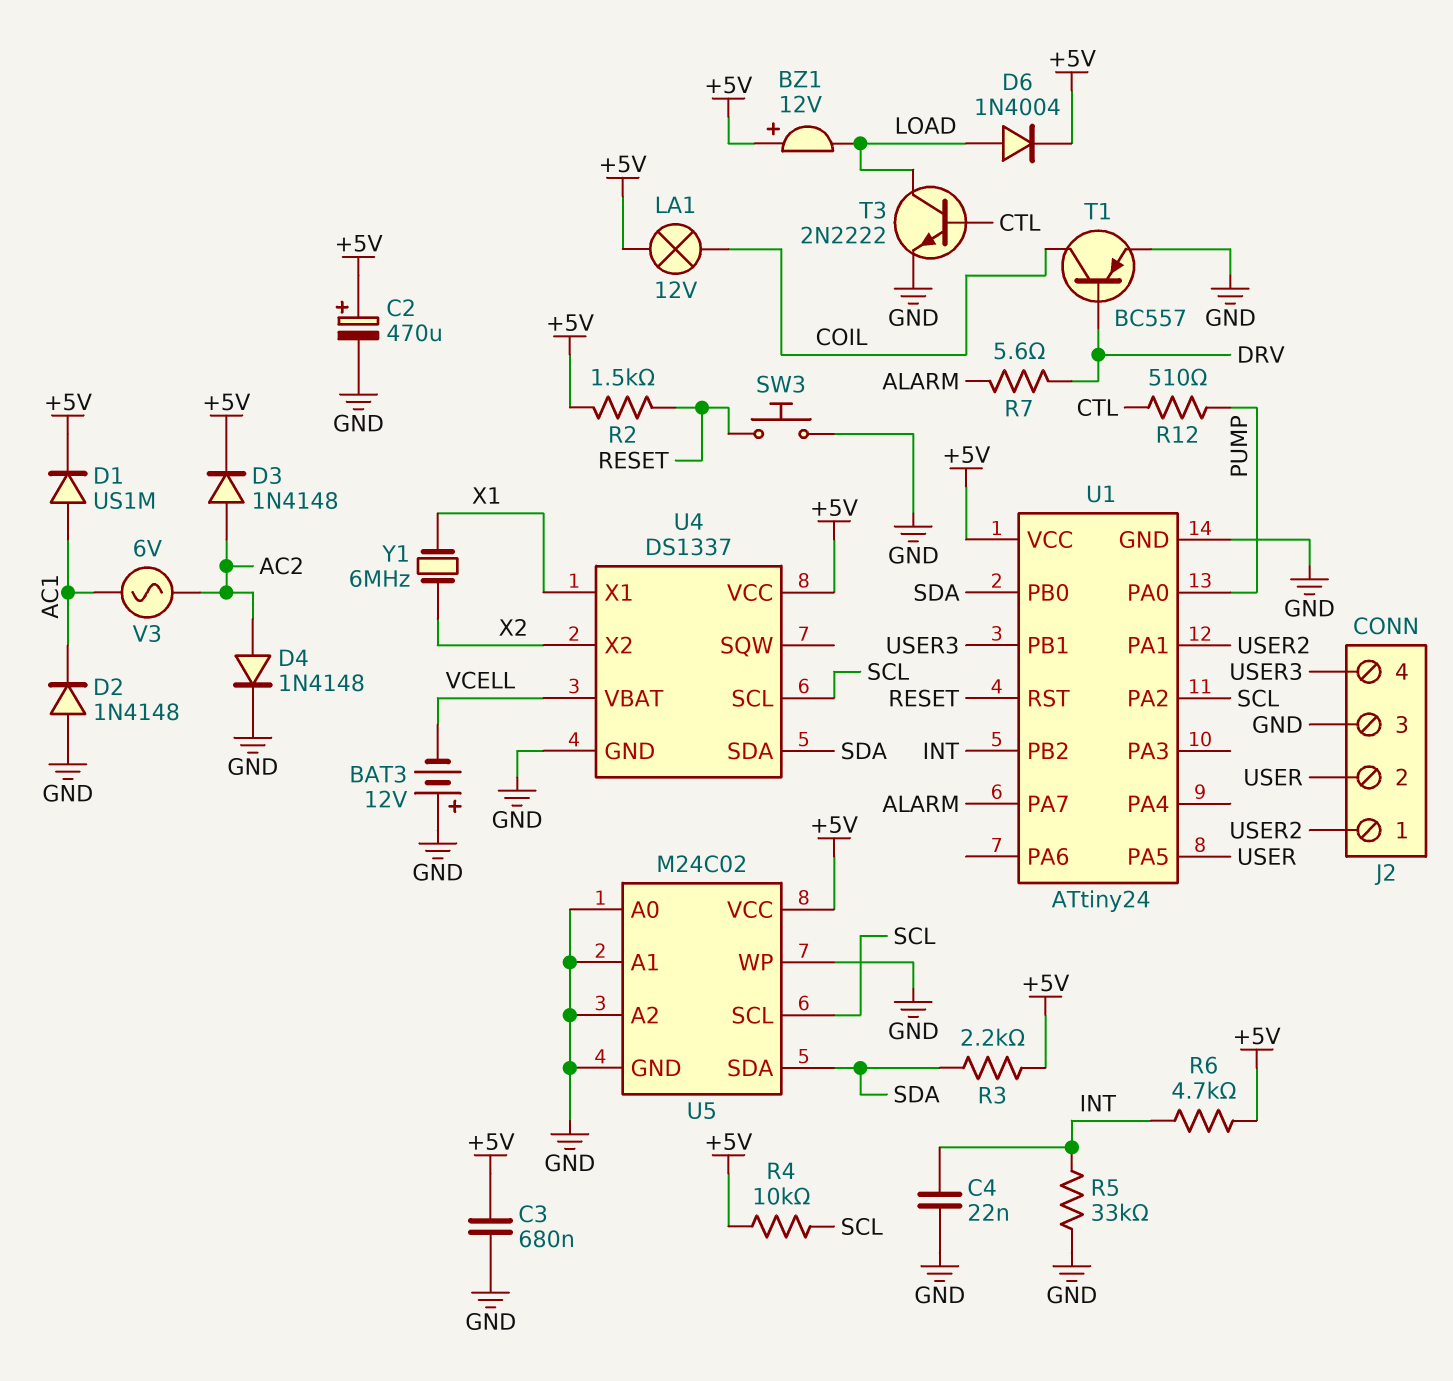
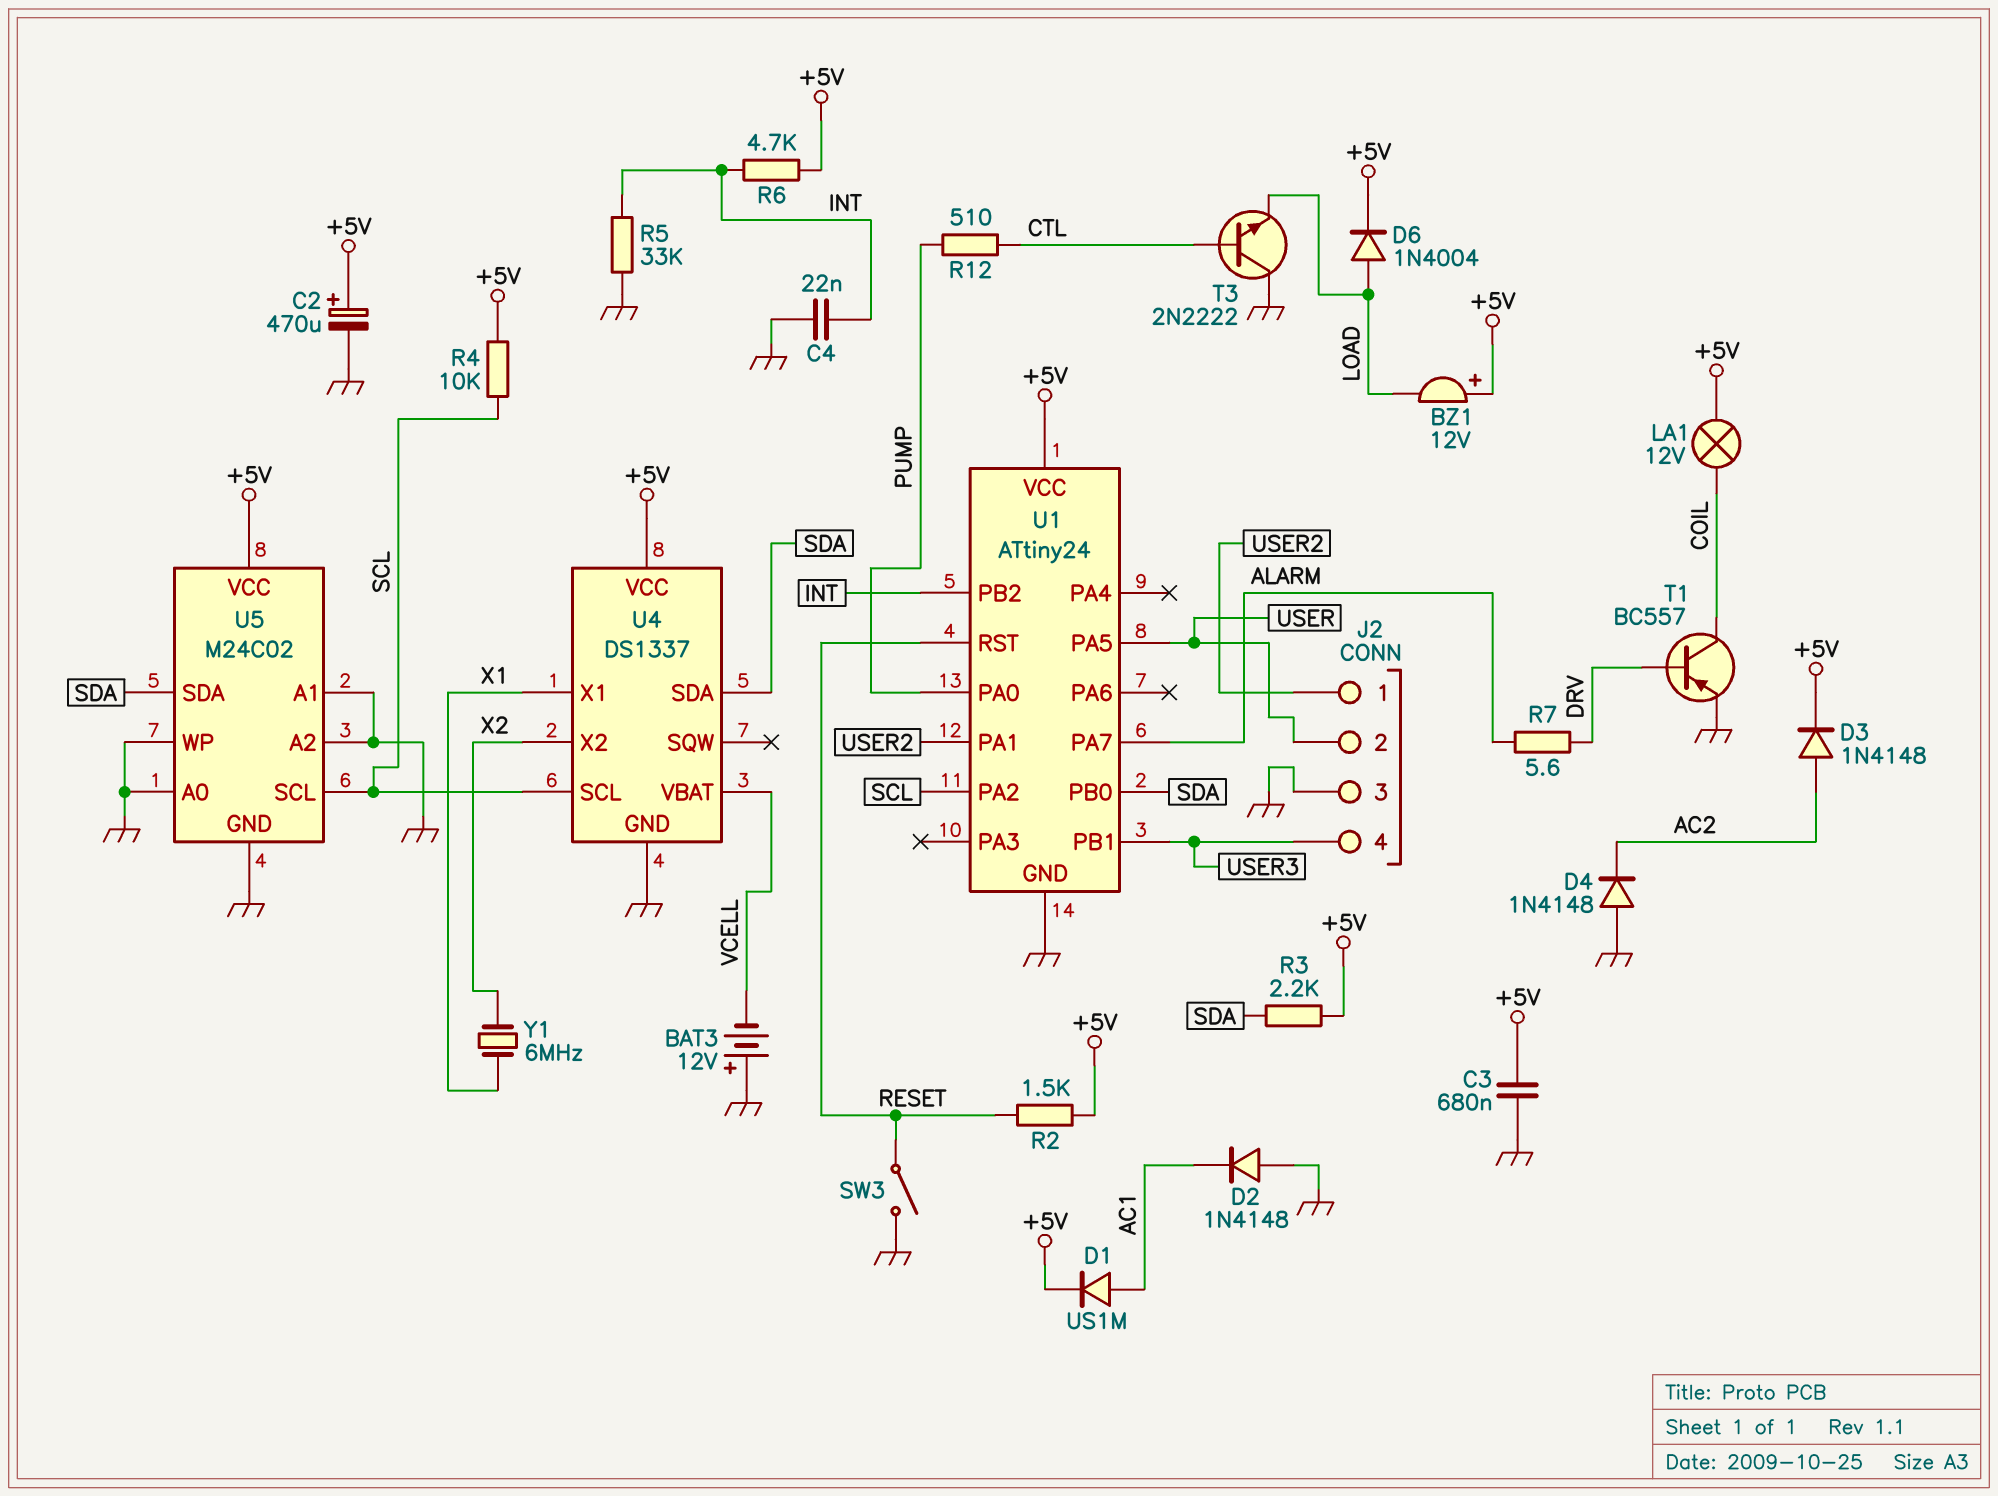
D4: diode 1N4148 (A AC2, K GND) -> diode 1N4148 (A GND, K AC2)
SW3: button (GND, RESET) -> switch (GND, RESET)
T3: NPN 2N2222 (B CTL, C LOAD, E GND) -> NPN 2N2222 (B CTL, C GND, E LOAD)
V3: AC 6V (AC1, AC2) -> none

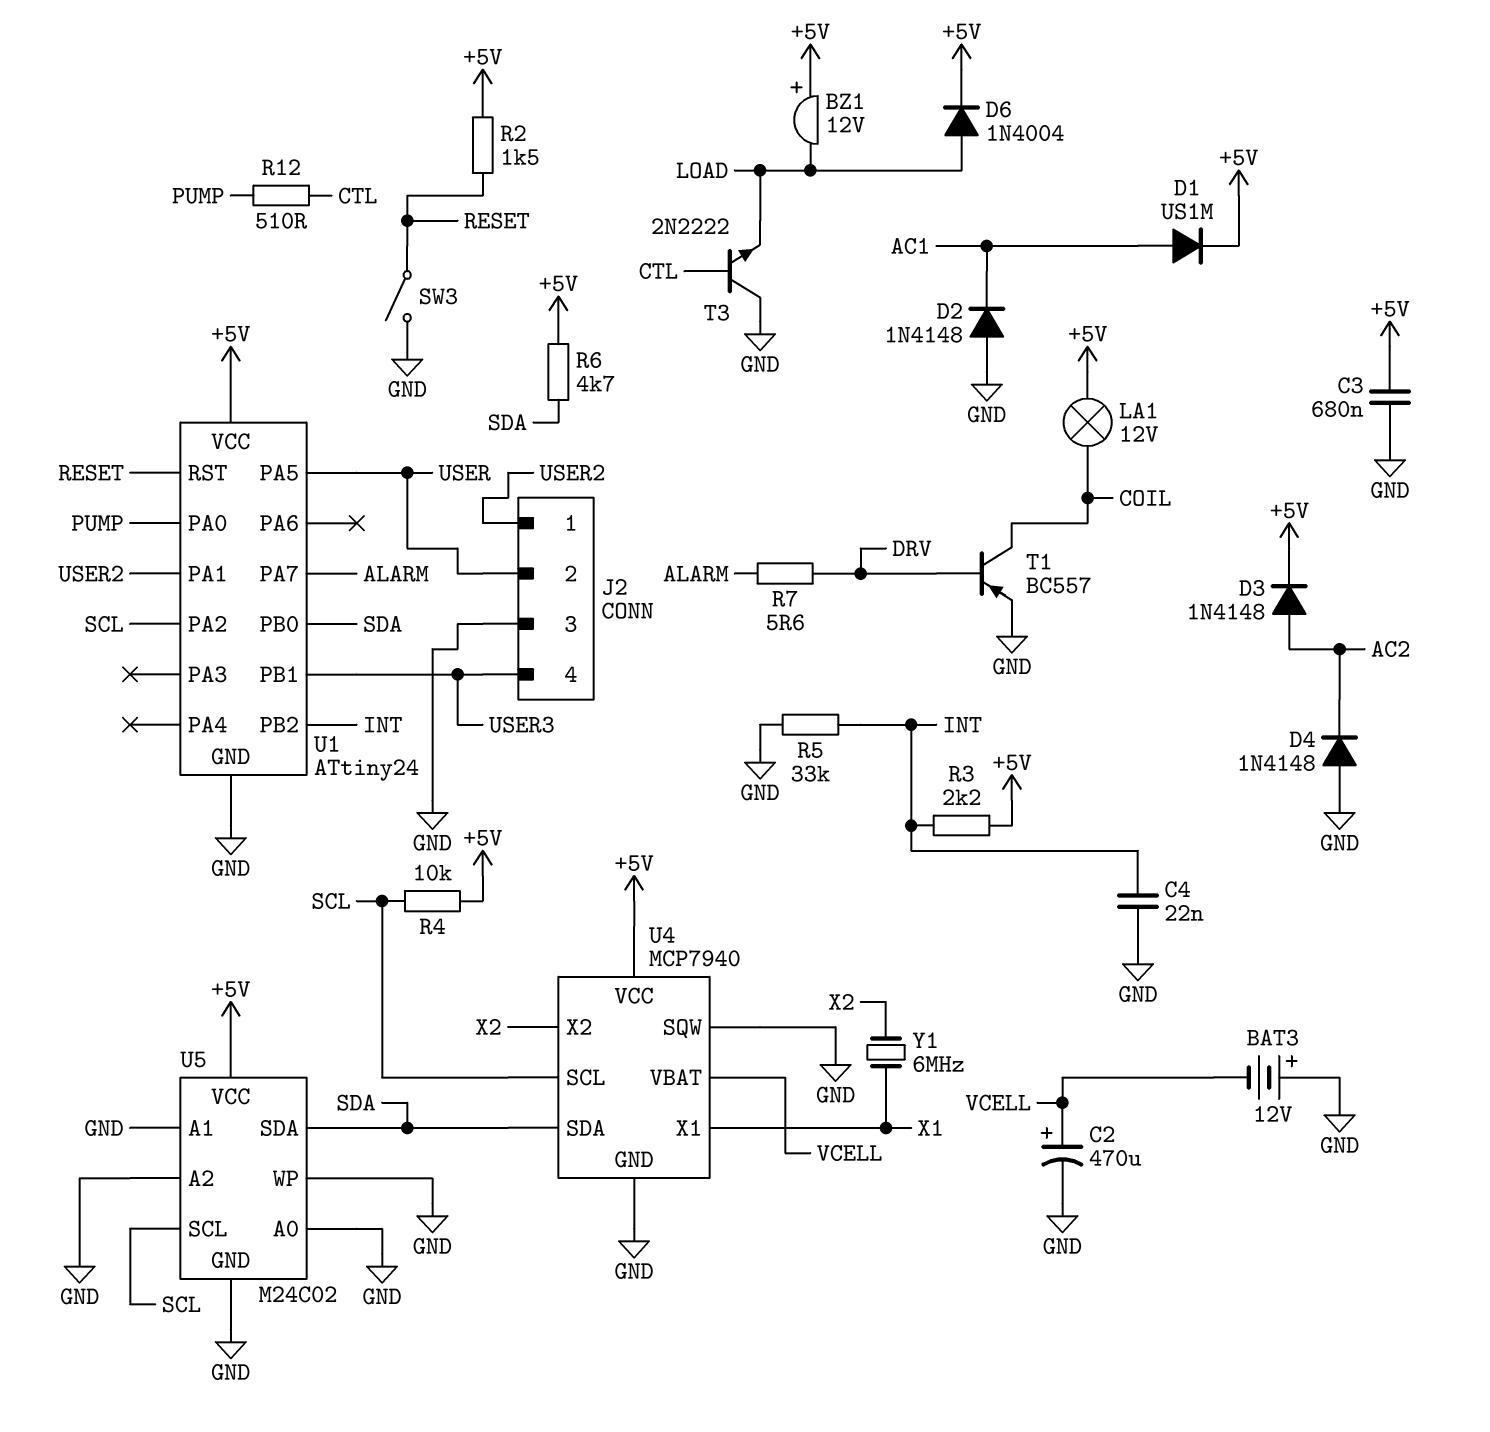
C2: 470uF (plus +5V, minus GND) -> 470uF (plus VCELL, minus GND)
R3: 2.2k (+5V, SDA) -> 2.2k (+5V, INT)
R6: 4.7k (+5V, INT) -> 4.7k (+5V, SDA)
U4: DS1337 -> MCP7940
U4 pin SQW: none -> GND

